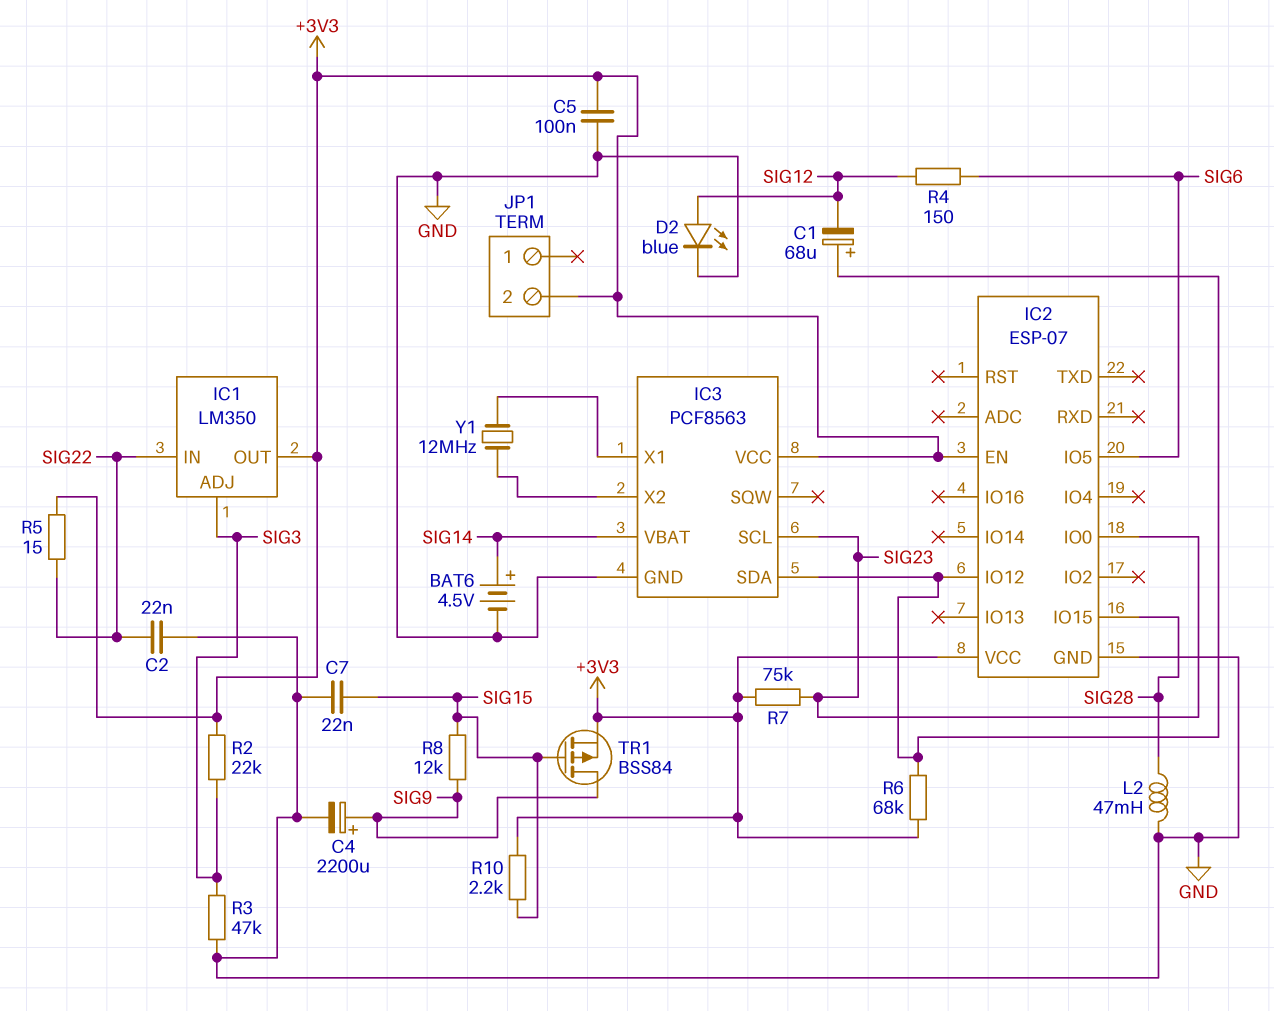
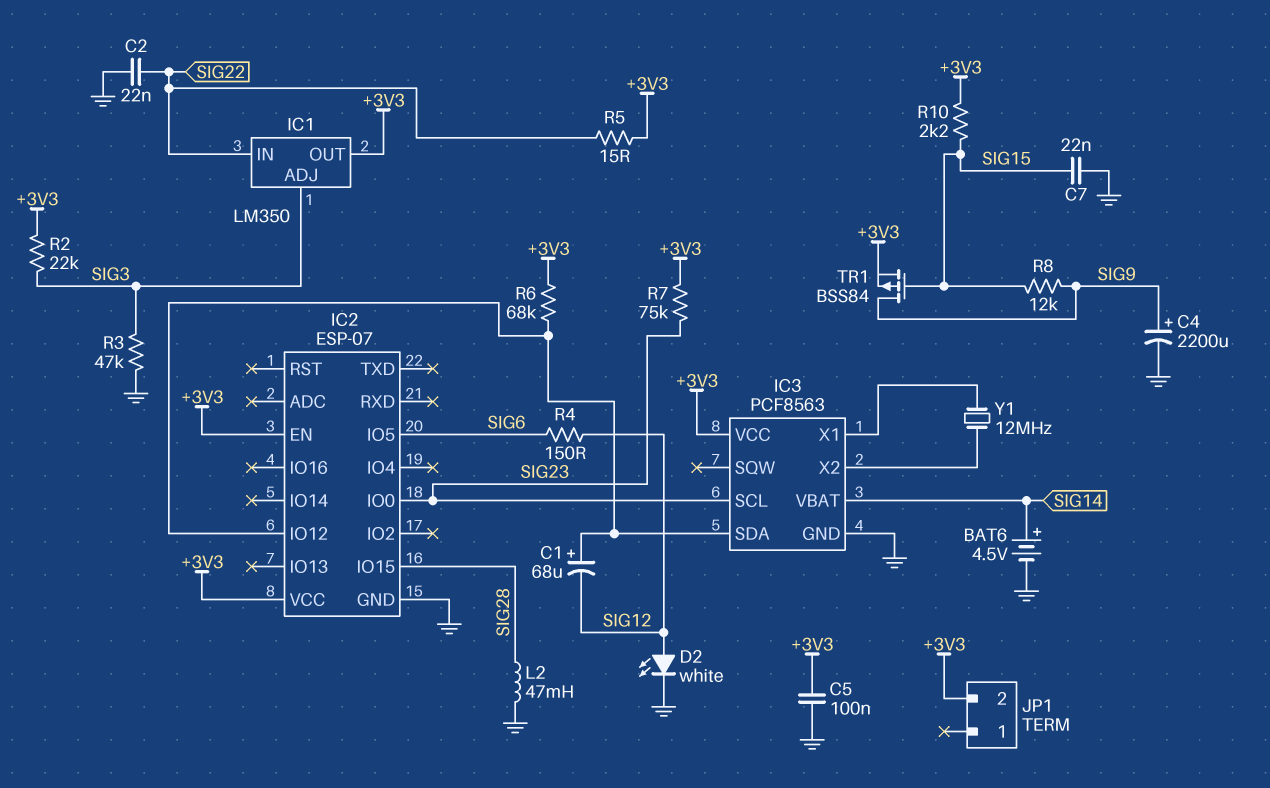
D2: LED blue (A SIG12, K GND) -> LED white (A SIG12, K GND)

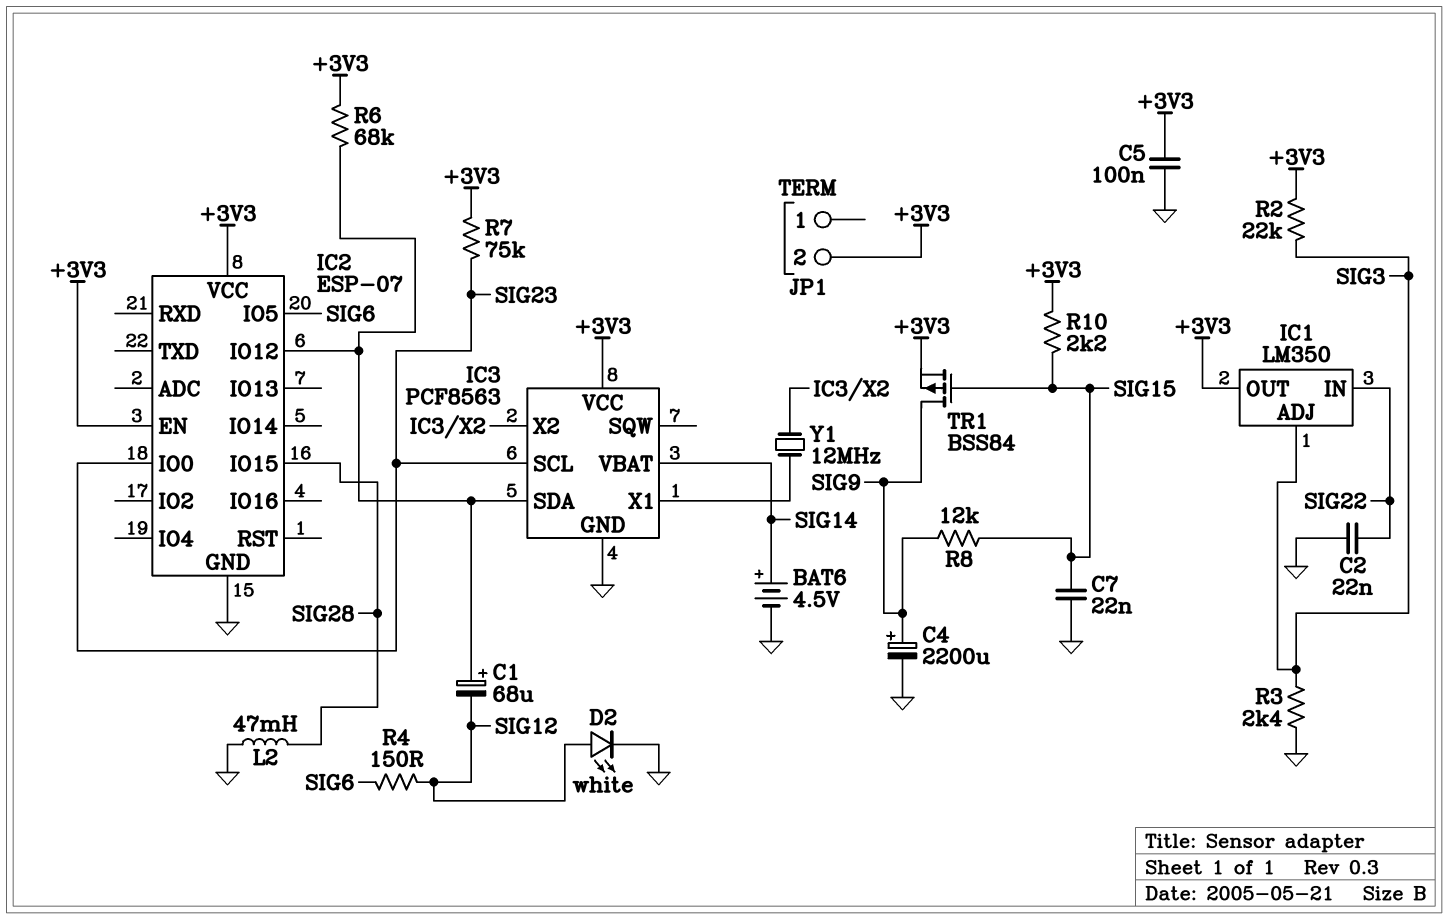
R3: 47k (GND, SIG3) -> 2.4k (GND, SIG3)
R5: 15 (+3V3, SIG22) -> none

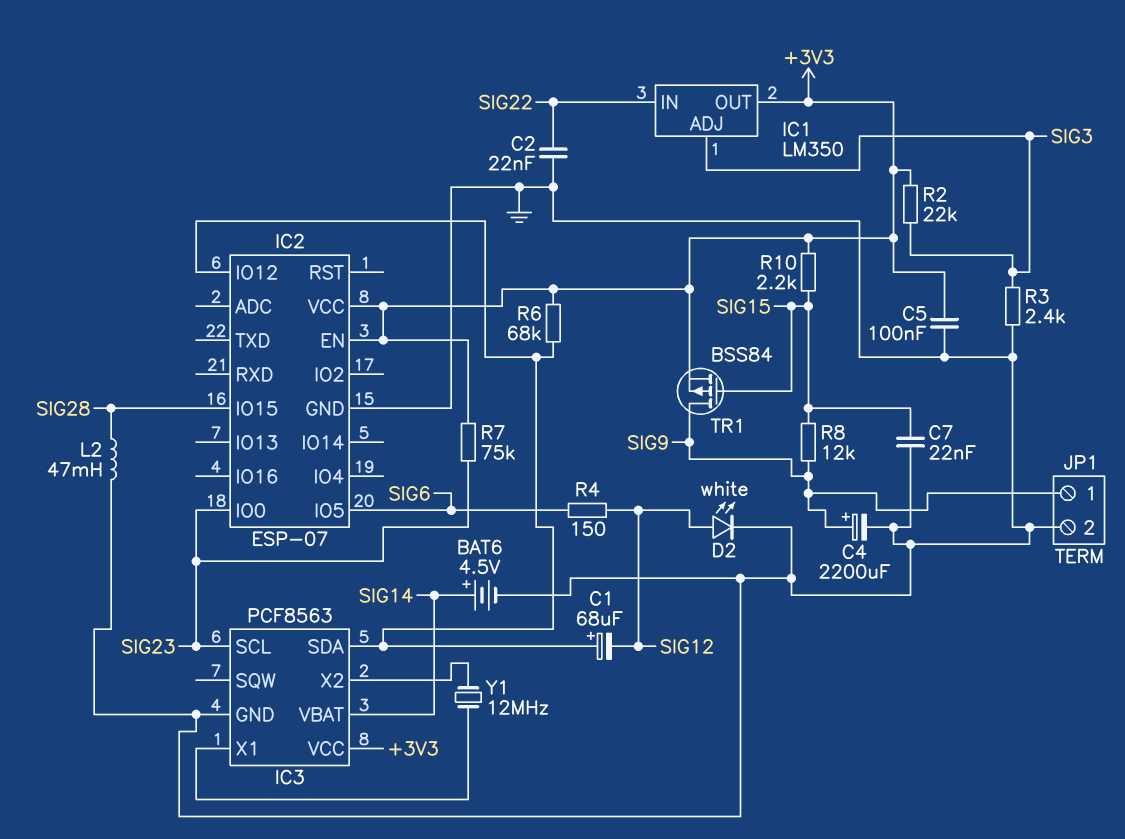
JP1 pin 1: none -> SIG9
JP1 pin 2: +3V3 -> GND

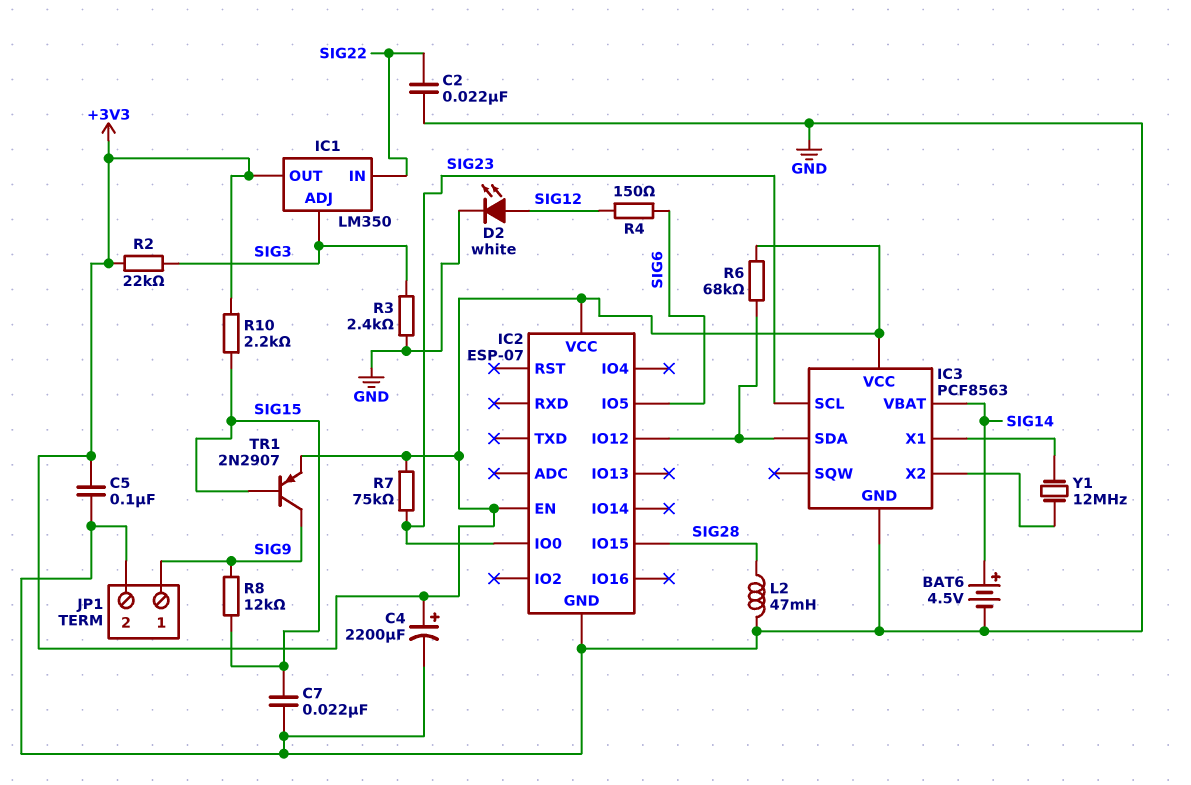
C1: 68uF (plus IC2/IO12, minus SIG12) -> none
C4: 2200uF (plus SIG9, minus GND) -> 2200uF (plus +3V3, minus GND)
TR1: PMOS BSS84 (G SIG15, D SIG9, S +3V3) -> PNP 2N2907 (B SIG15, C SIG9, E +3V3)

